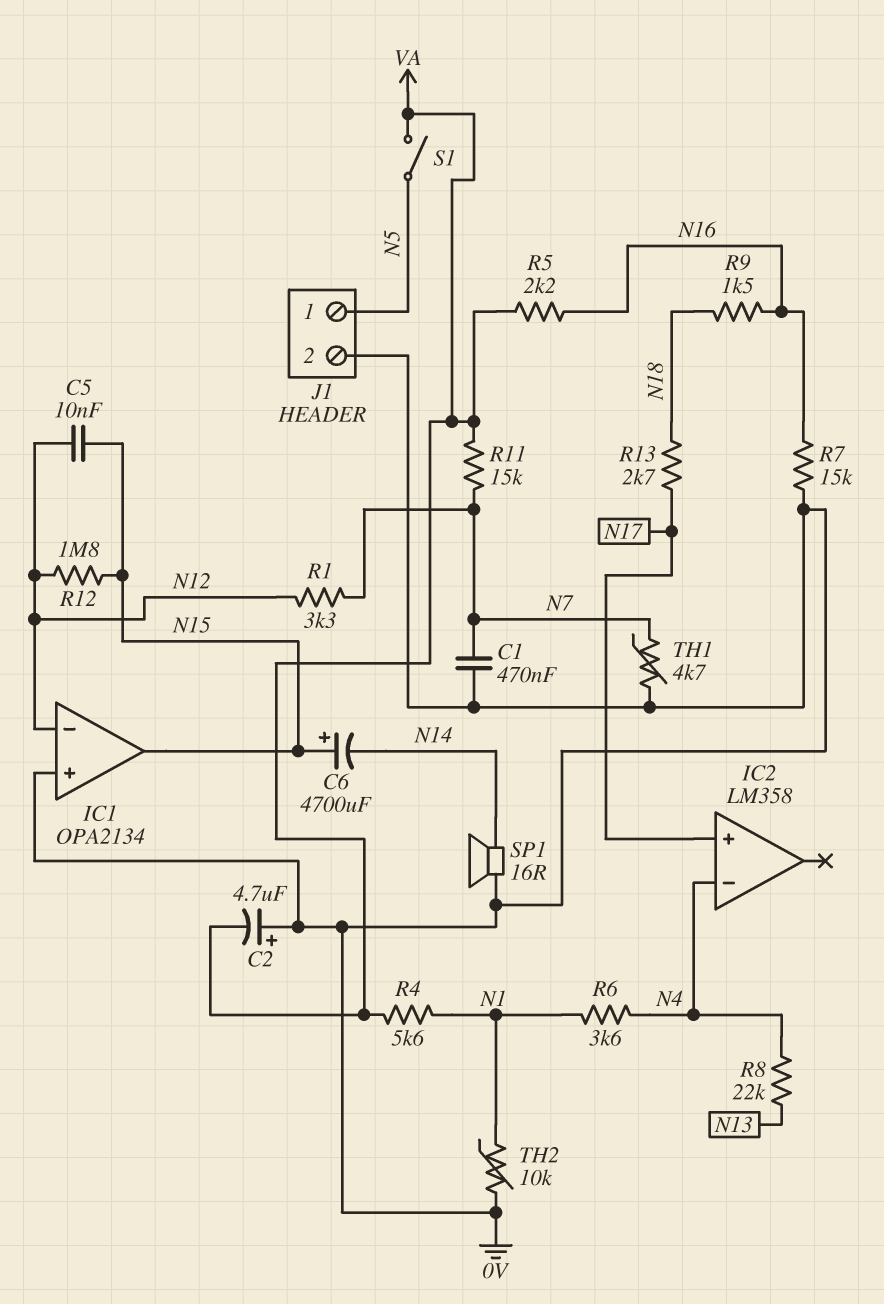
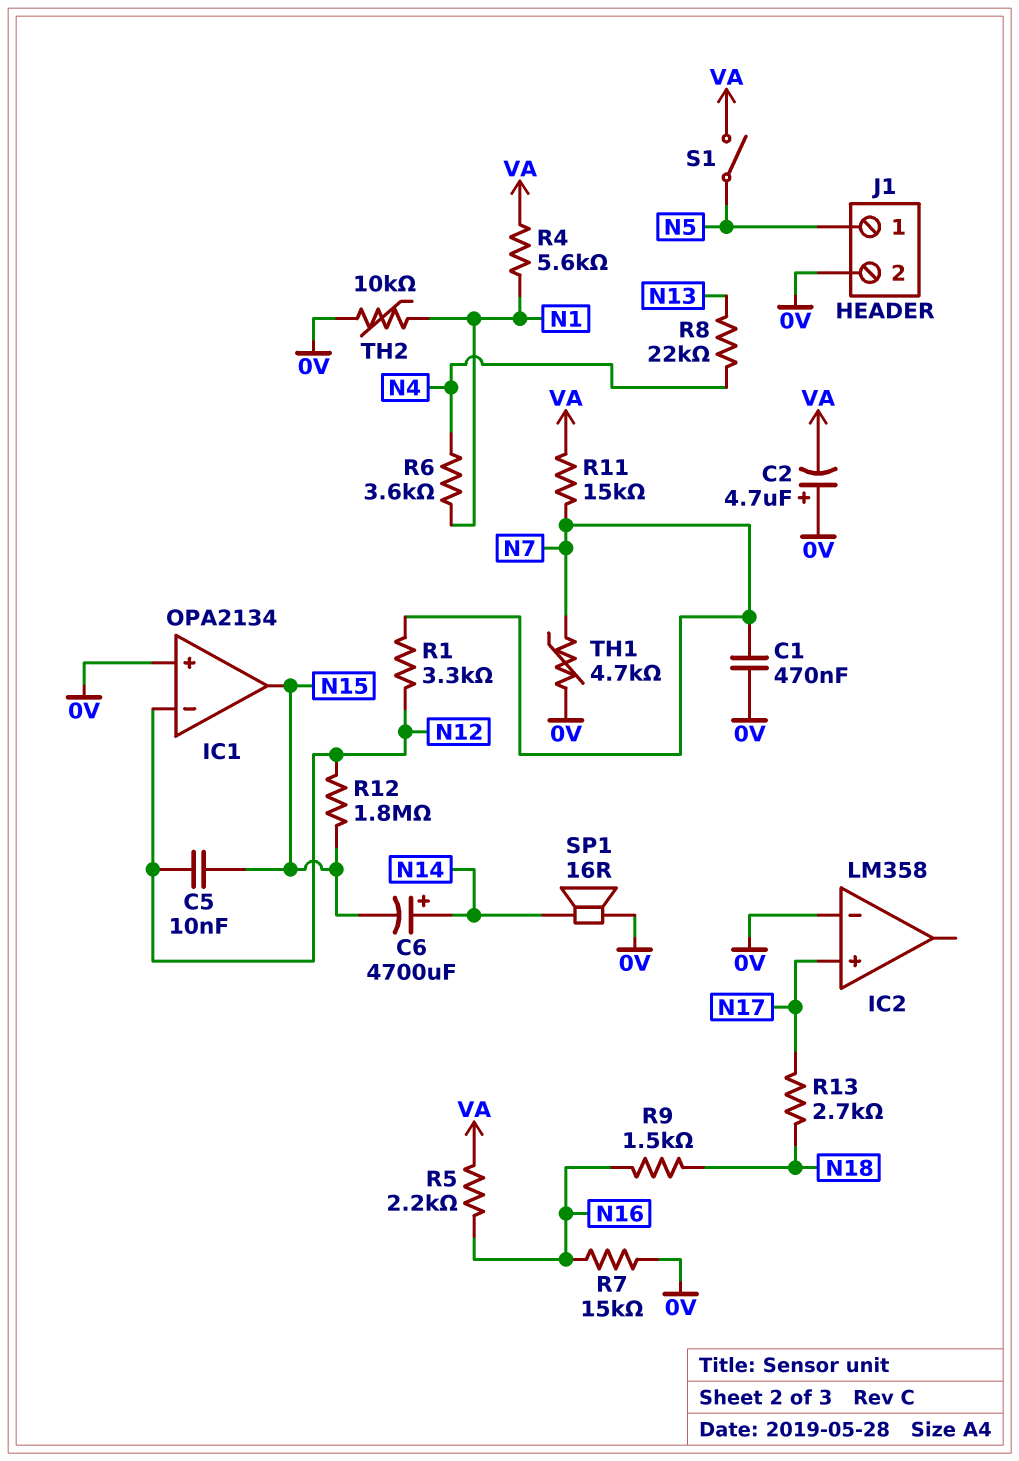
C6: 4700uF (plus N15, minus N14) -> 4700uF (plus N14, minus N15)
IC2 pin in-: N4 -> 0V

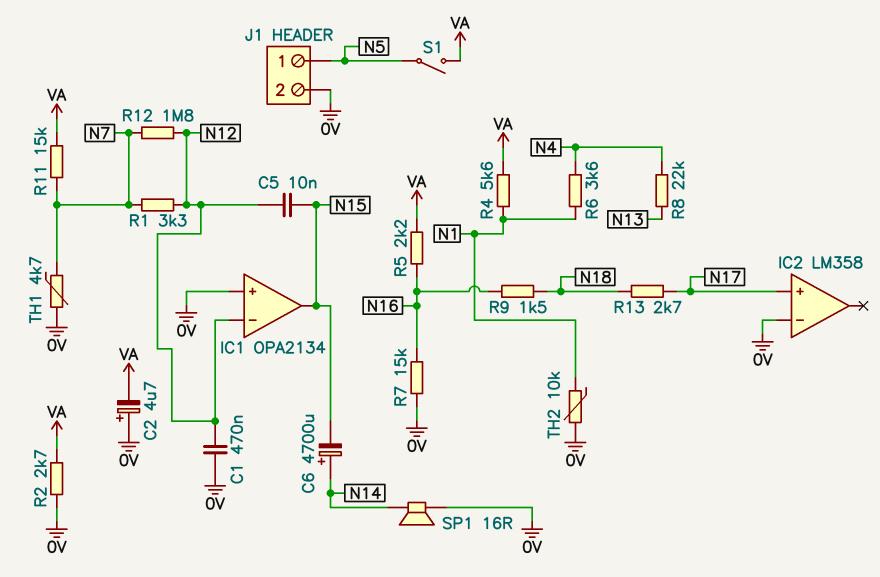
C1: 470nF (0V, N7) -> 470nF (0V, N12)
R2: none -> 2.7k (0V, VA)
R12: 1.8M (N12, N15) -> 1.8M (N7, N12)

